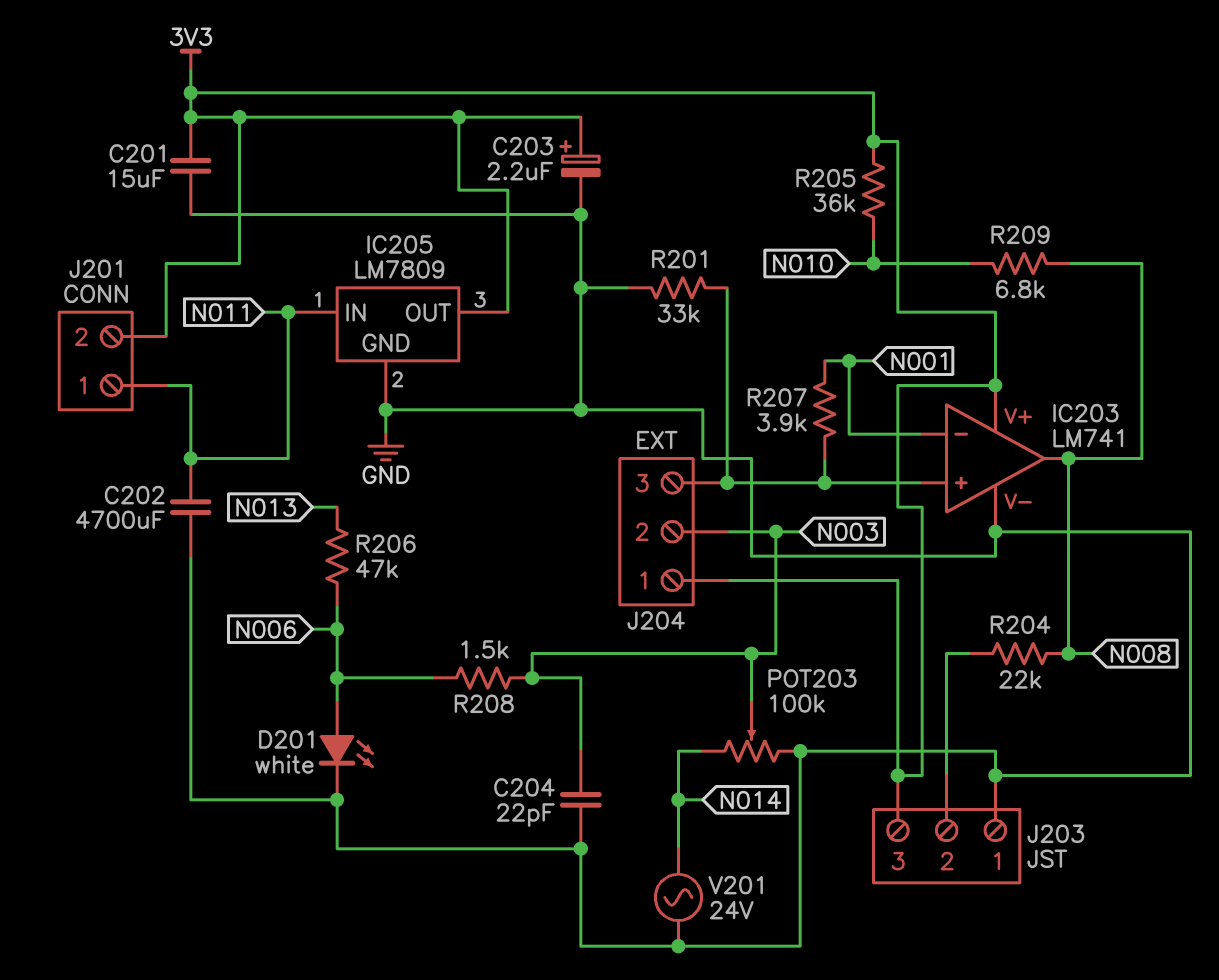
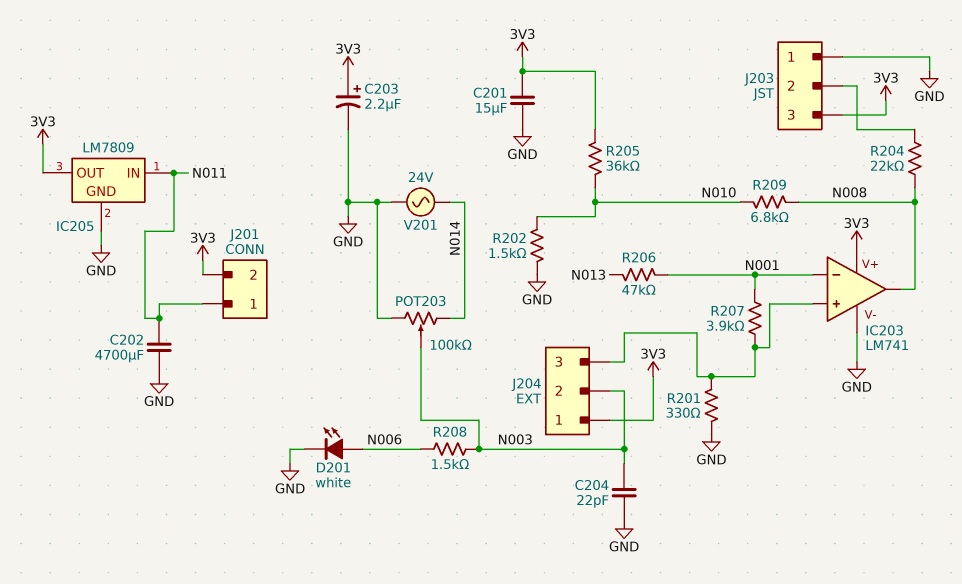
R201: 33k (GND, IC203/in+) -> 330 (GND, IC203/in+)
R202: none -> 1.5k (GND, N010)
R206: 47k (N006, N013) -> 47k (N001, N013)

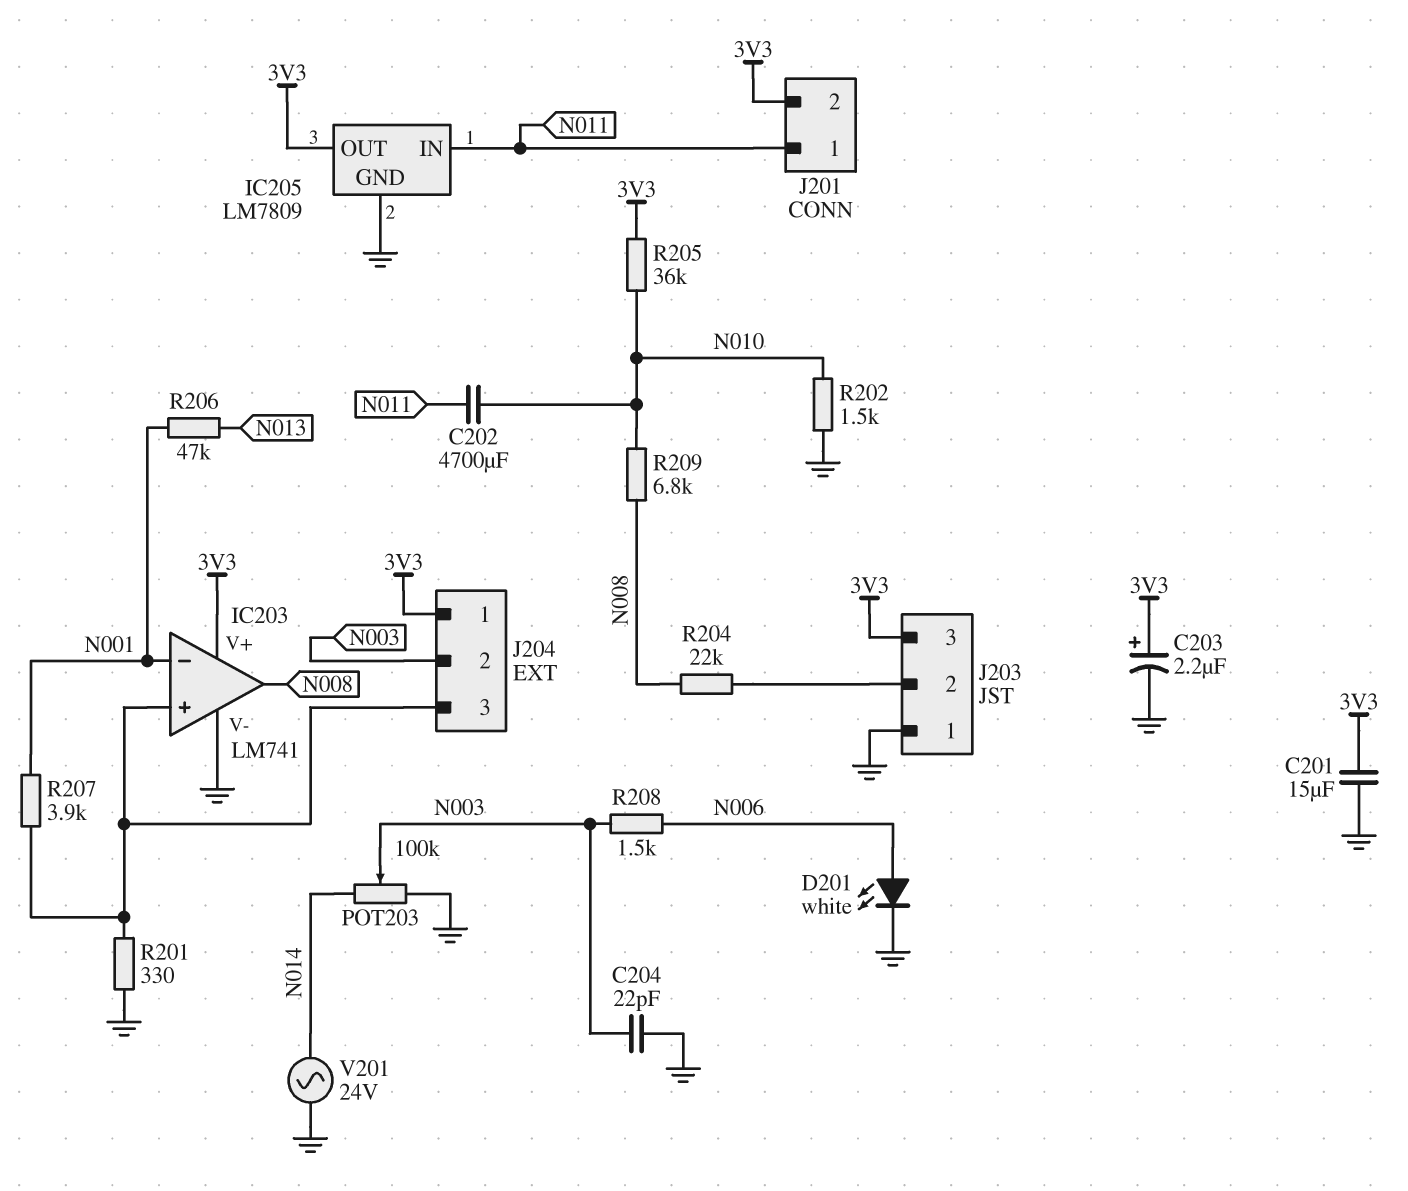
C202: 4700uF (GND, N011) -> 4700uF (N010, N011)

